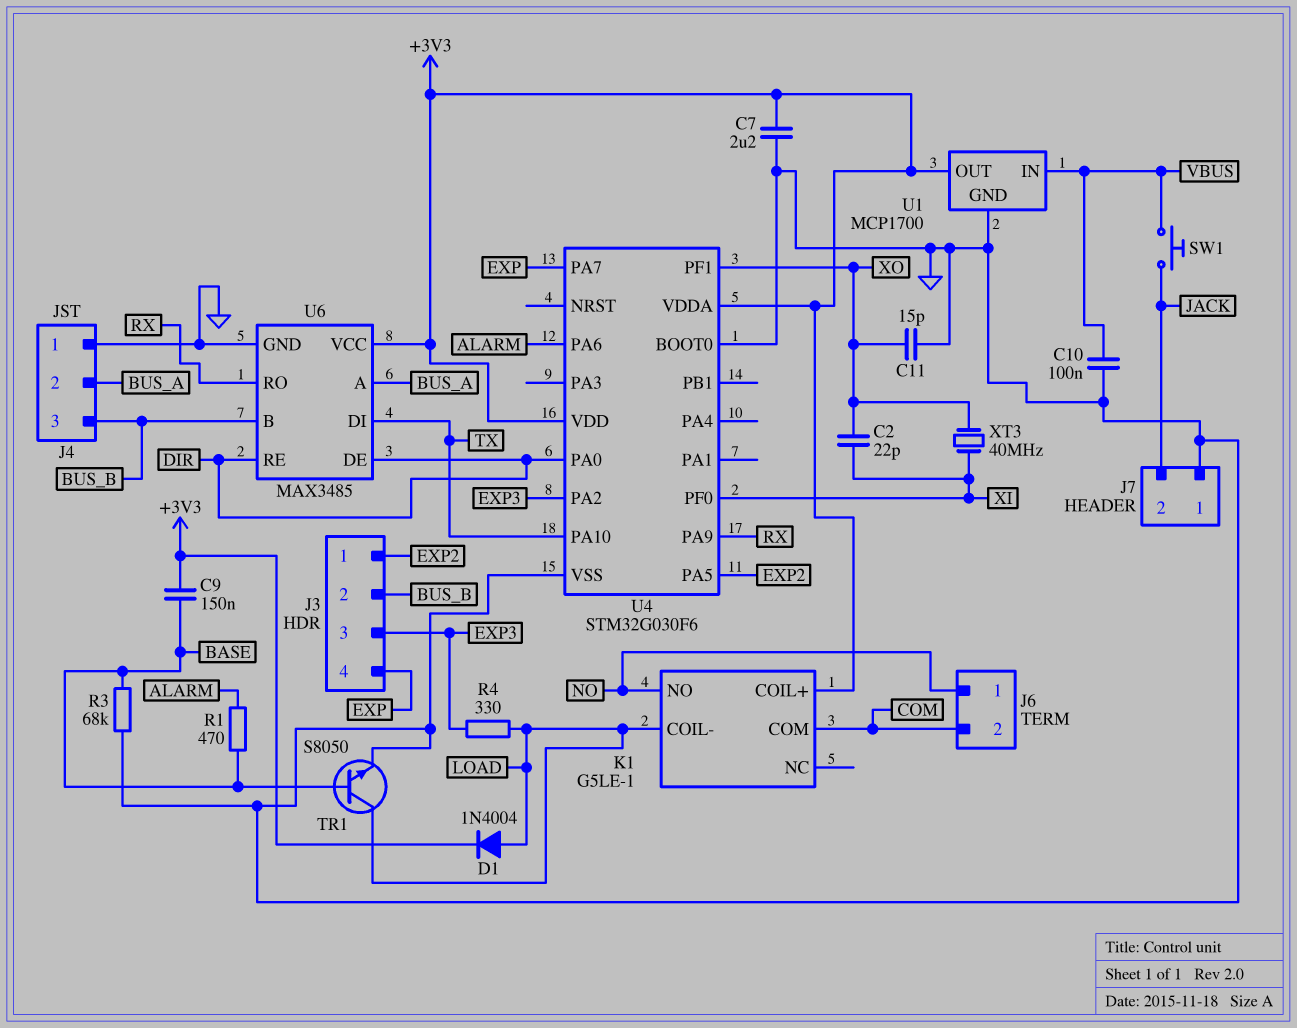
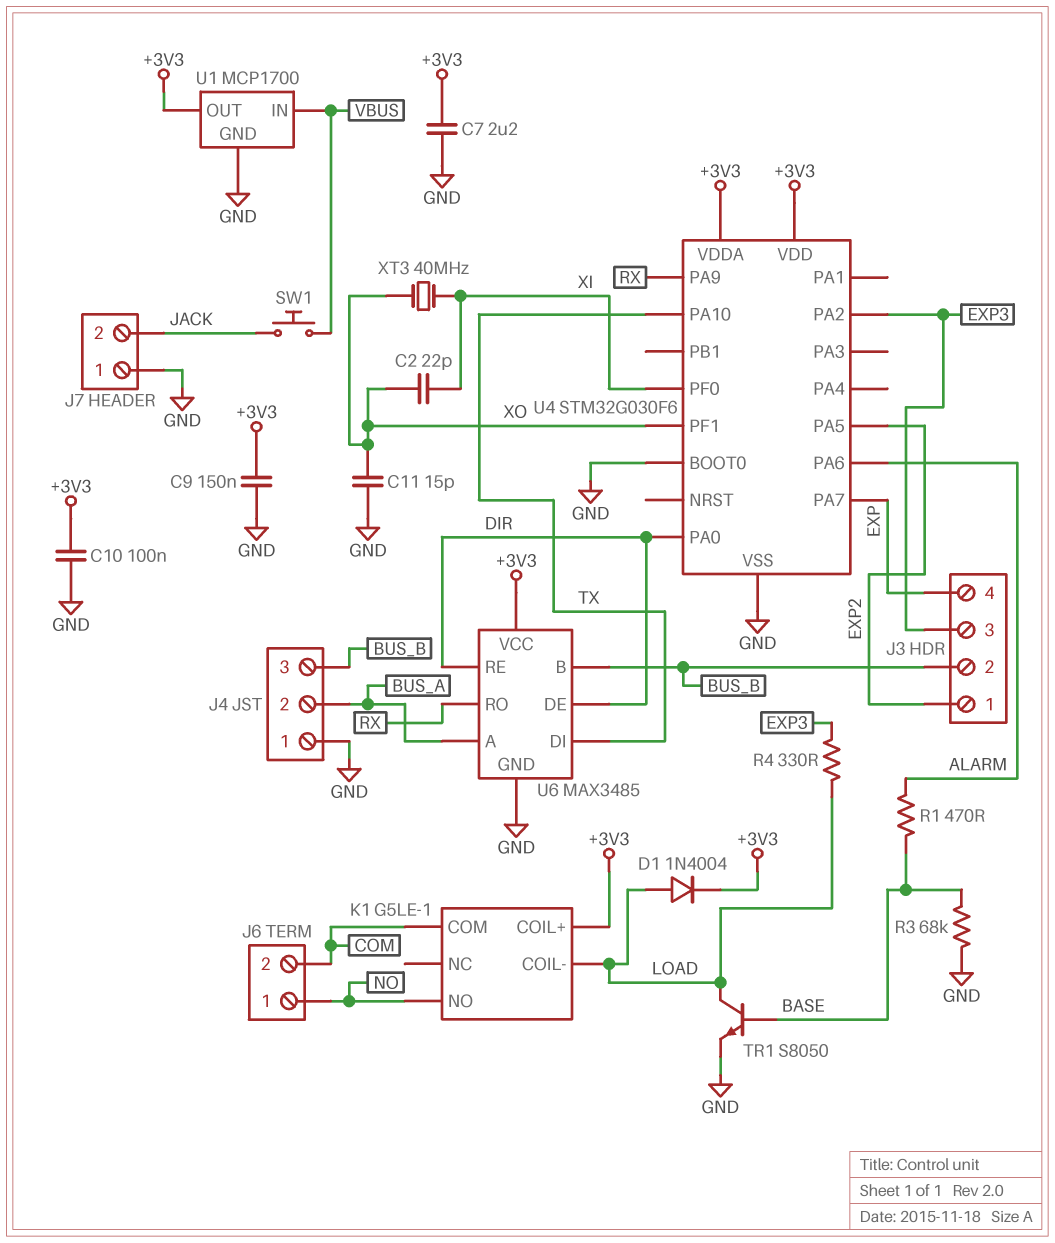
C9: 150nF (+3V3, BASE) -> 150nF (+3V3, GND)
C10: 100nF (GND, VBUS) -> 100nF (+3V3, GND)

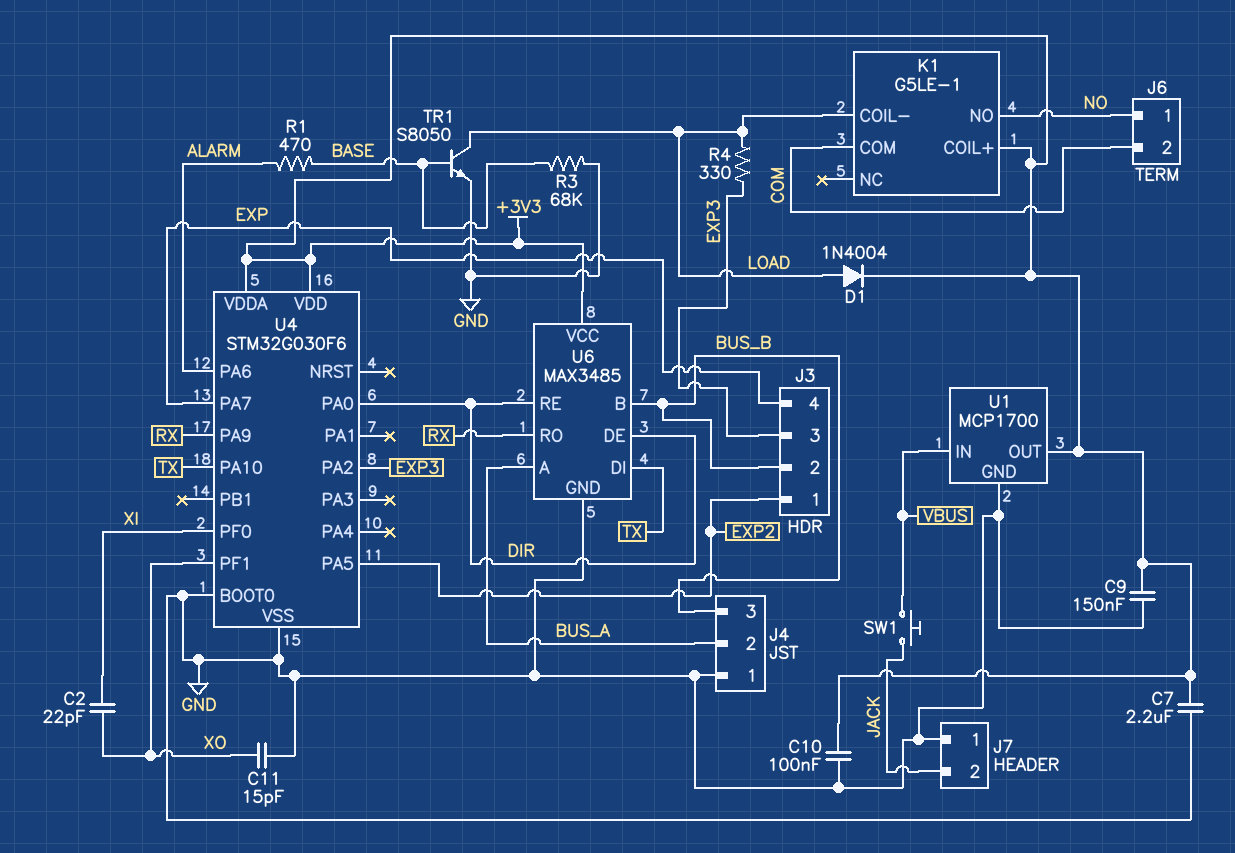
XT3: 40MHz (XI, XO) -> none

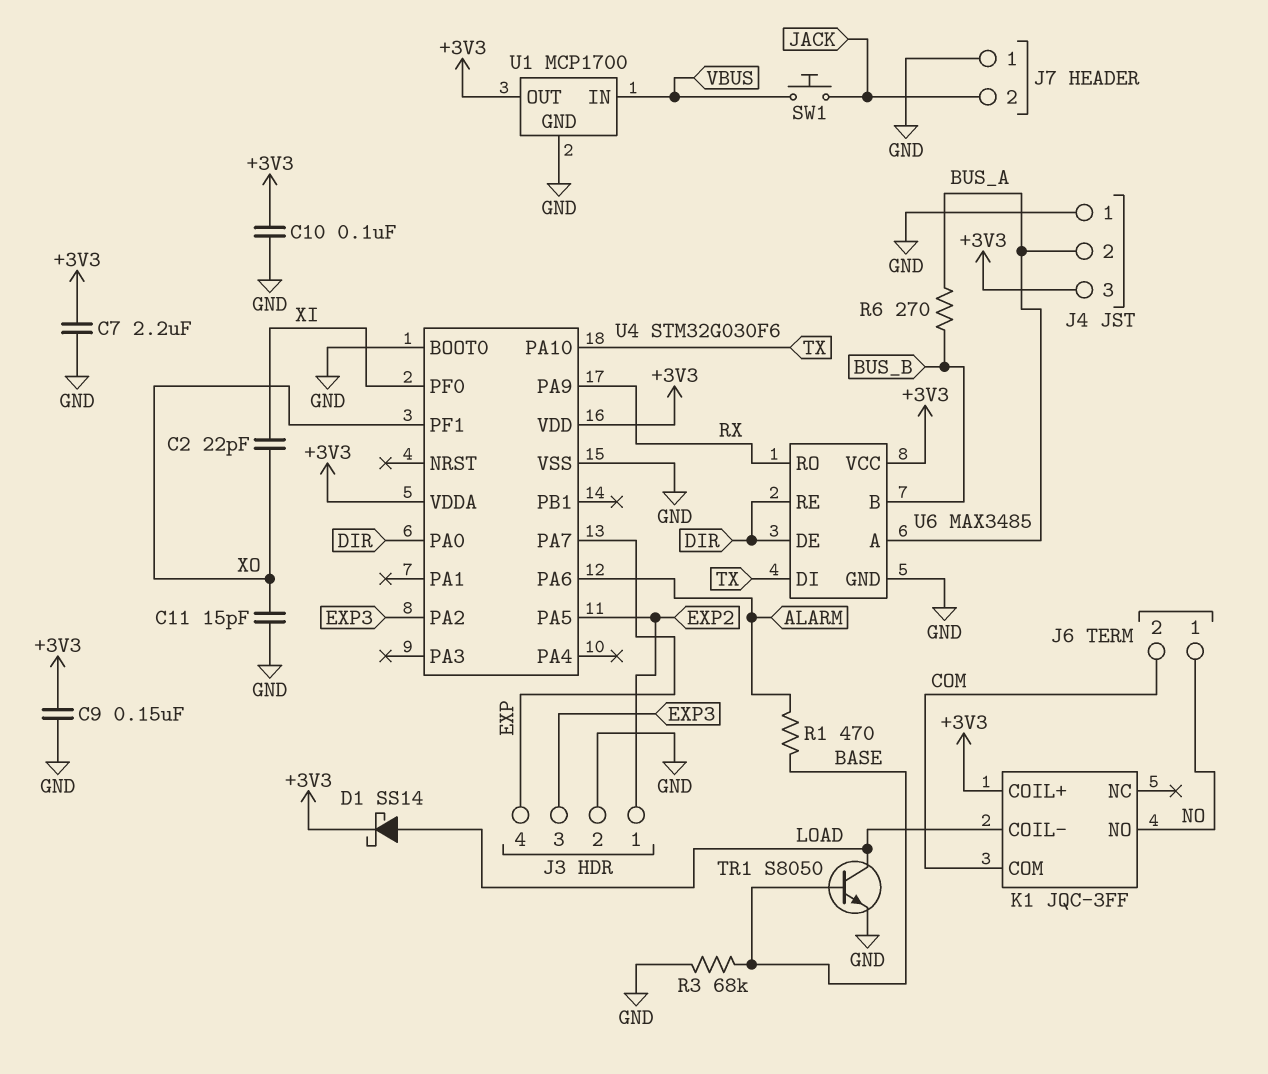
D1: diode 1N4004 (A LOAD, K +3V3) -> schottky SS14 (A LOAD, K +3V3)
J3 pin 2: BUS_B -> GND
J4 pin 3: BUS_B -> +3V3
K1: G5LE-1 -> JQC-3FF
R4: 330 (EXP3, LOAD) -> none
R6: none -> 270 (BUS_A, BUS_B)

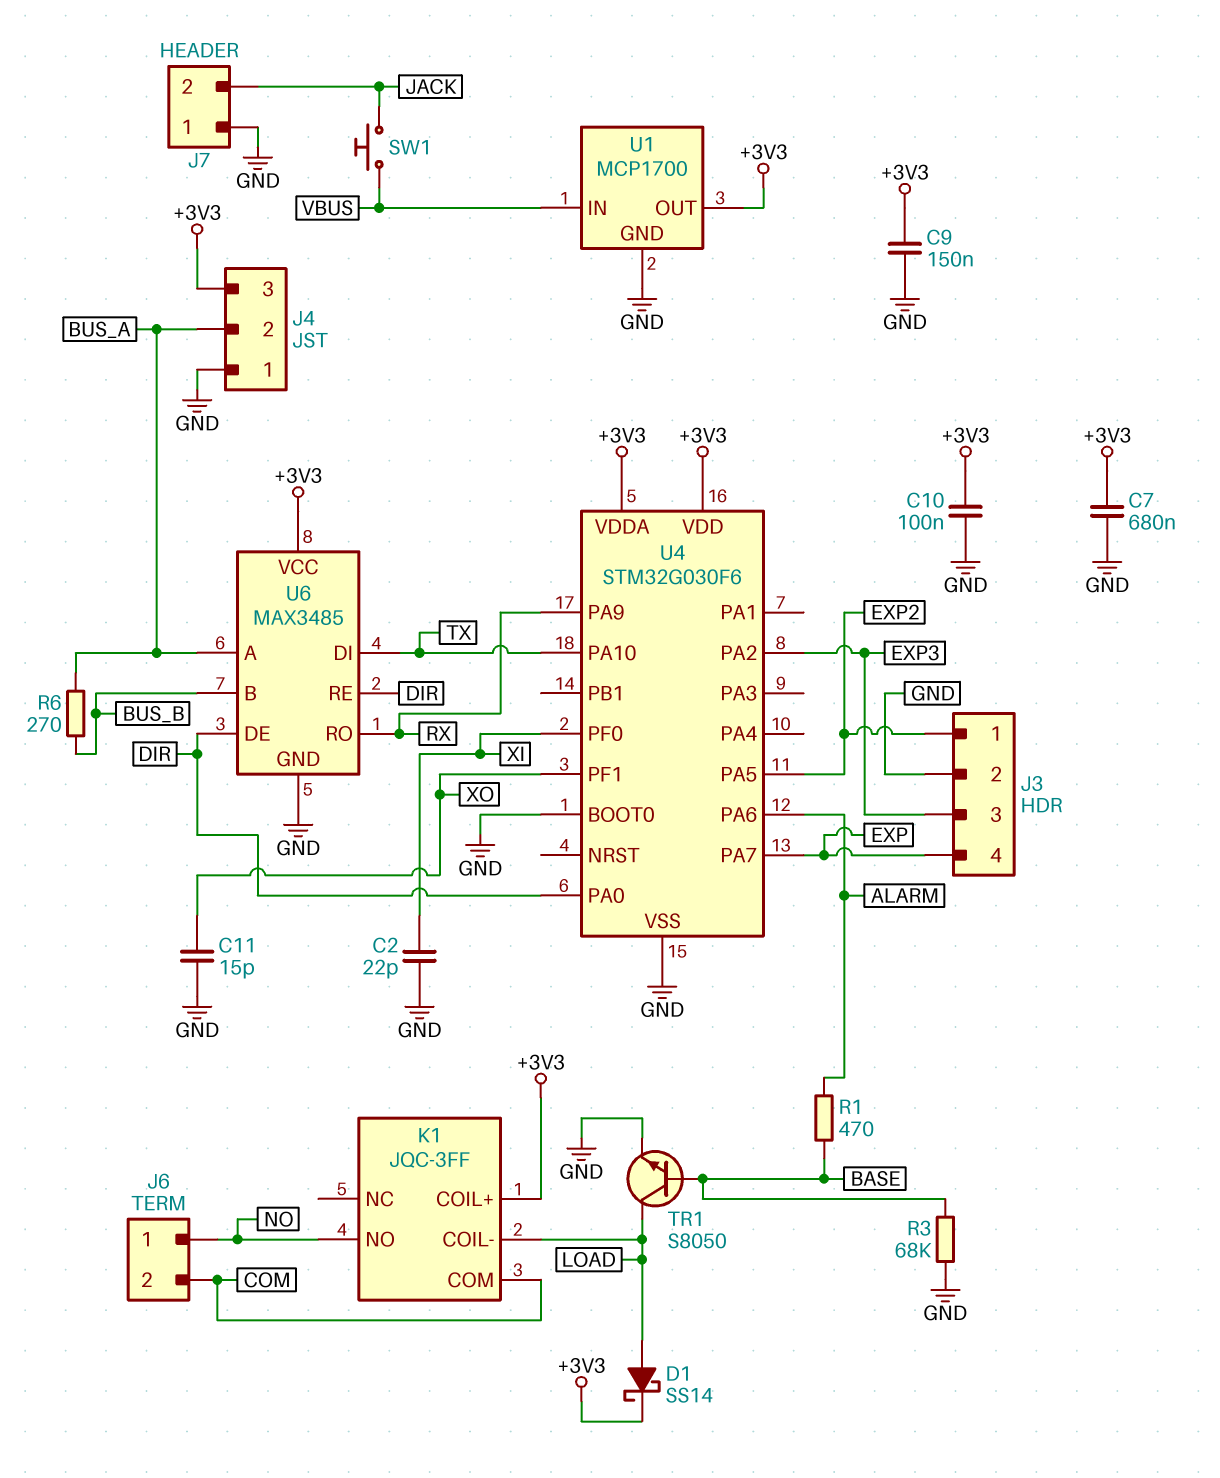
C2: 22pF (XI, XO) -> 22pF (GND, XI)
C7: 2.2uF (+3V3, GND) -> 680nF (+3V3, GND)

